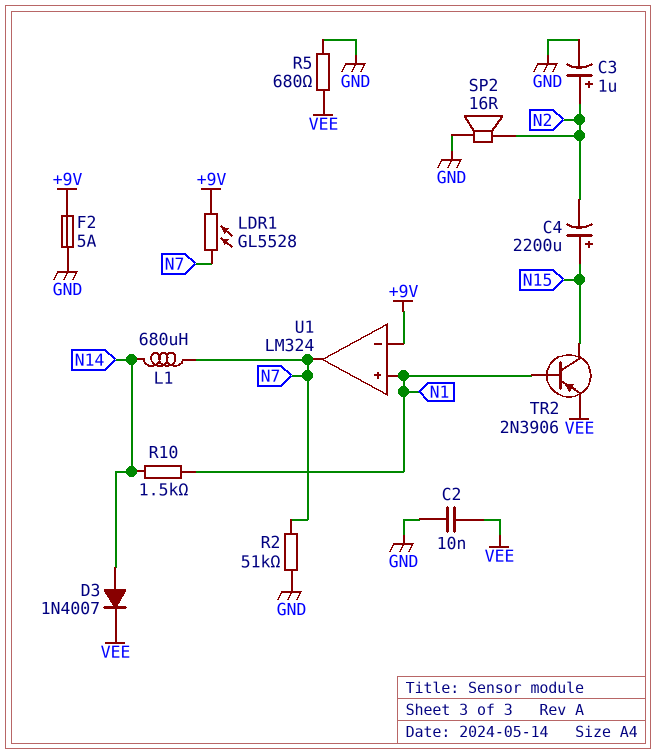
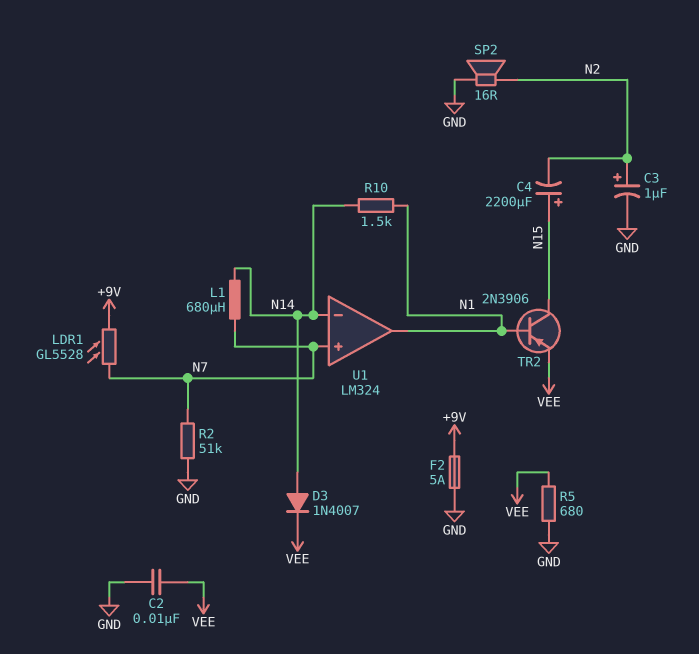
U1 pin in+: N1 -> N7
U1 pin in-: +9V -> N14
U1 pin out: N7 -> N1

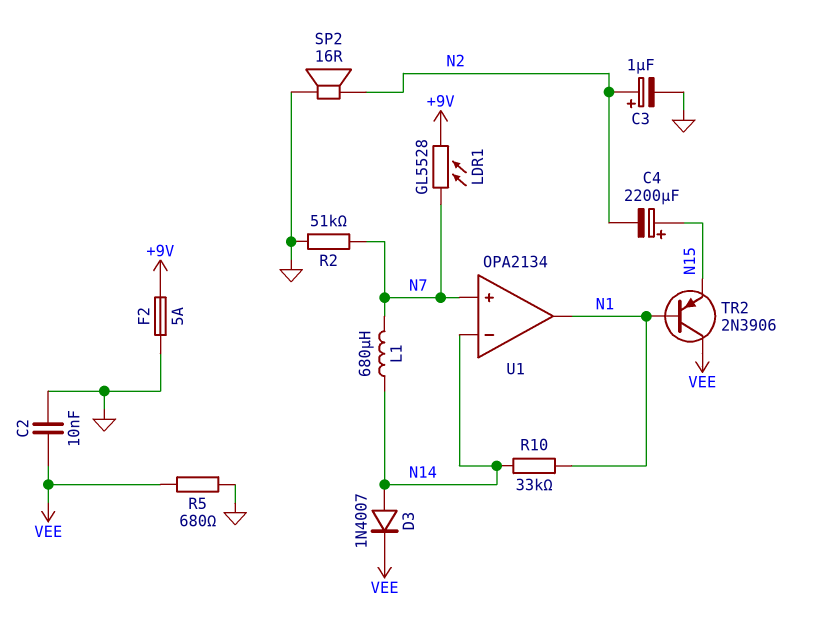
R10: 1.5k (N1, N14) -> 33k (N1, N14)
TR2: PNP 2N3906 (B N1, C N15, E VEE) -> PNP 2N3906 (B N1, C VEE, E N15)
U1: LM324 -> OPA2134

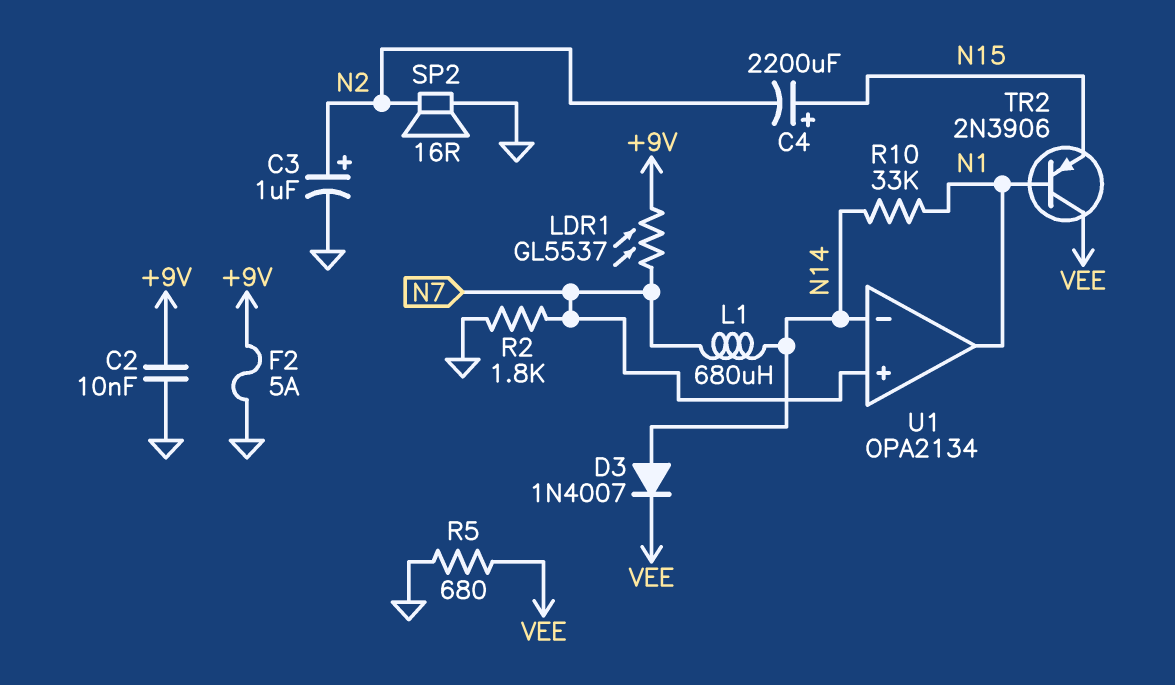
C2: 10nF (GND, VEE) -> 10nF (+9V, GND)
LDR1: GL5528 (+9V, N7) -> GL5537 (+9V, N7)
R2: 51k (GND, N7) -> 1.8k (GND, N7)

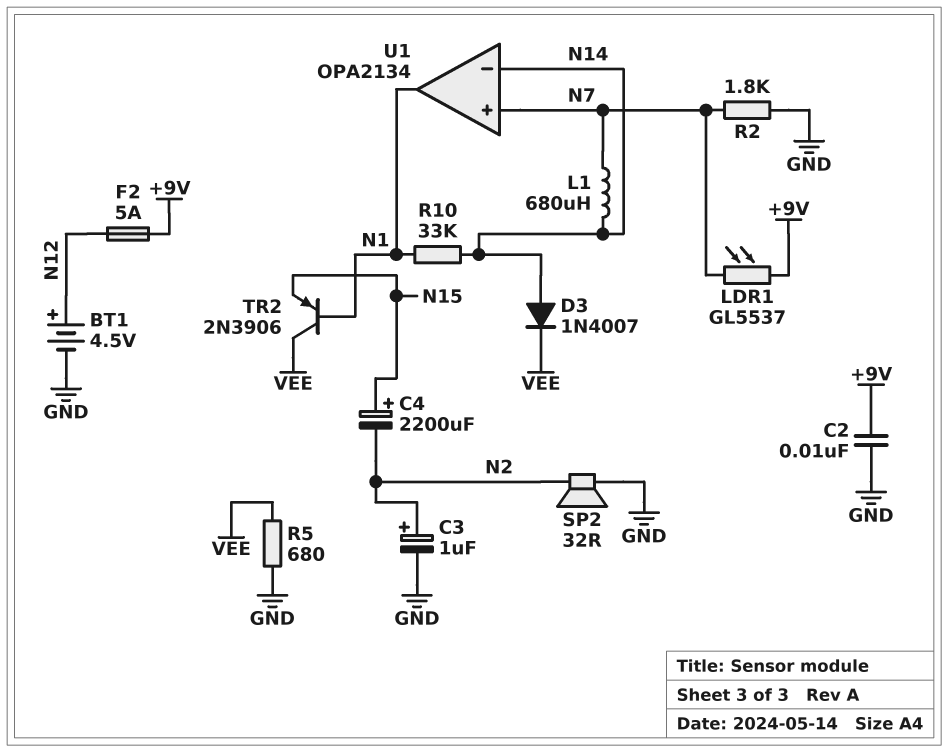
BT1: none -> 4.5V (plus N12, minus GND)
F2: 5A (+9V, GND) -> 5A (+9V, N12)
SP2: speaker 16R (GND, N2) -> speaker 32R (GND, N2)

